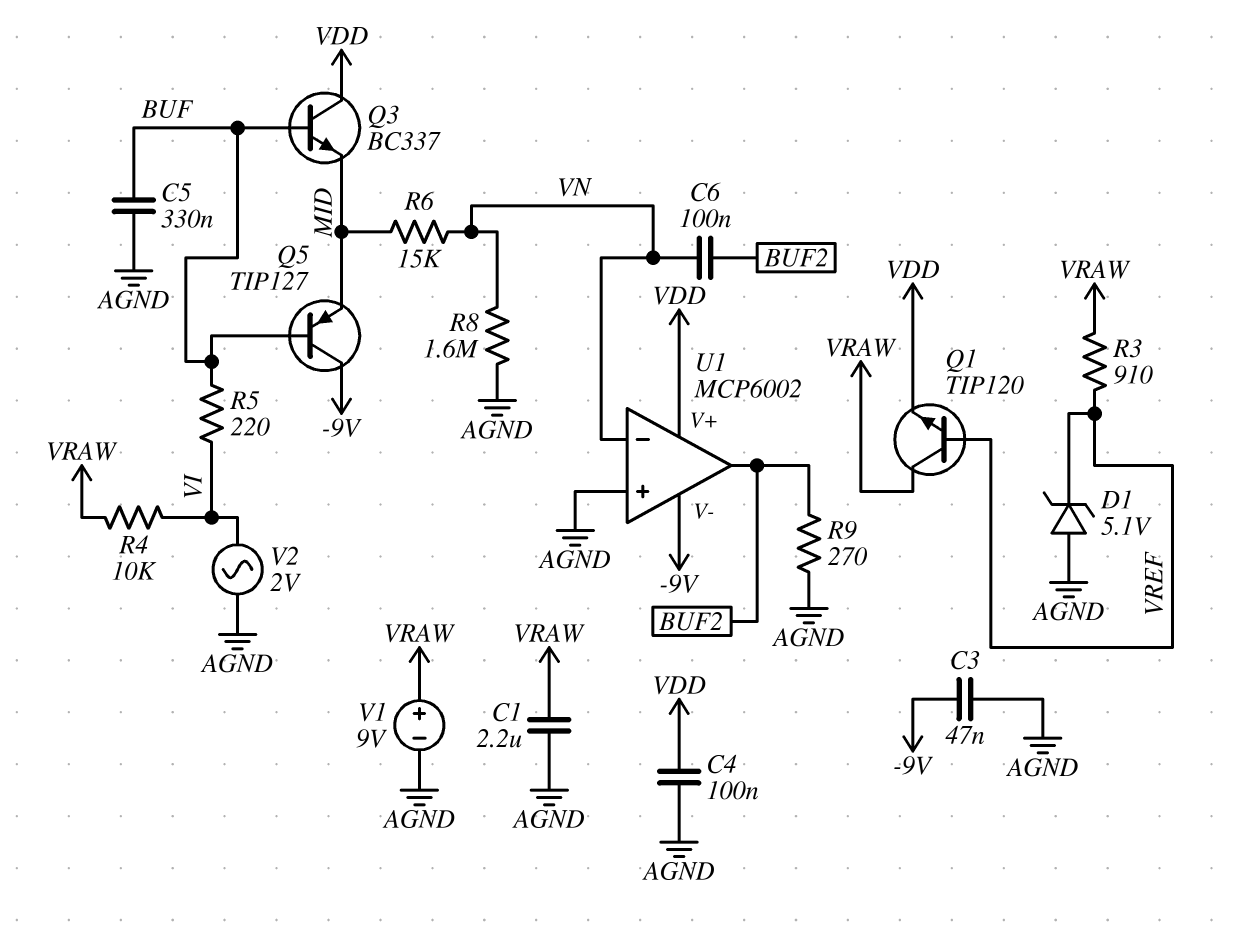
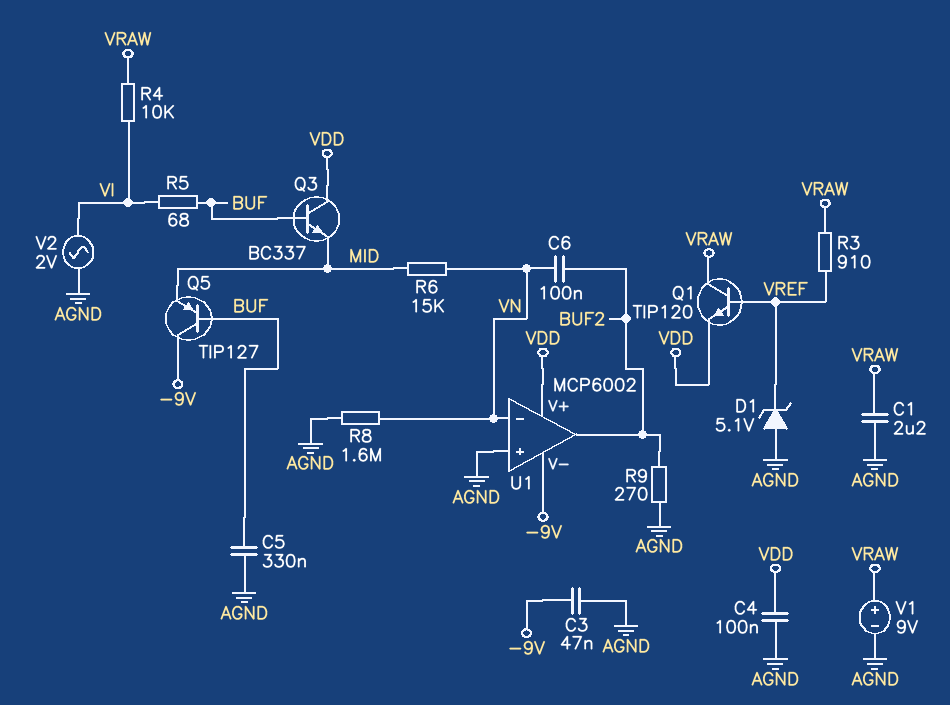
R5: 220 (BUF, VI) -> 68 (BUF, VI)

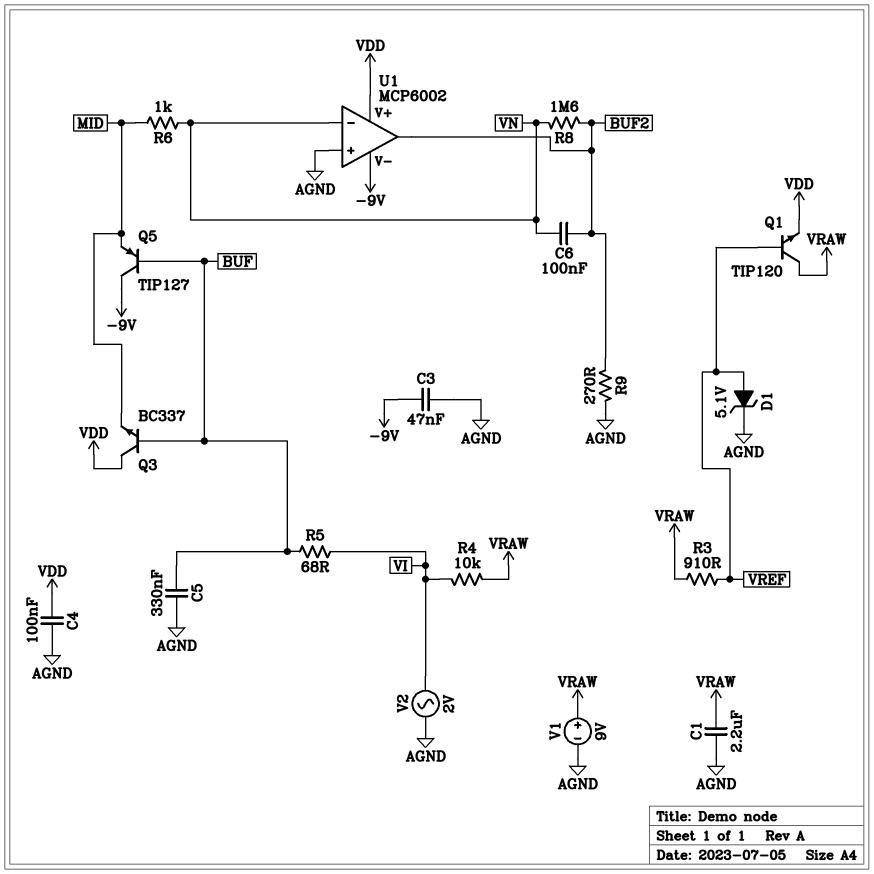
D1: zener 5.1V (A AGND, K VREF) -> zener 5.1V (A VREF, K AGND)
R6: 15k (MID, VN) -> 1k (MID, VN)
R8: 1.6M (AGND, VN) -> 1.6M (BUF2, VN)

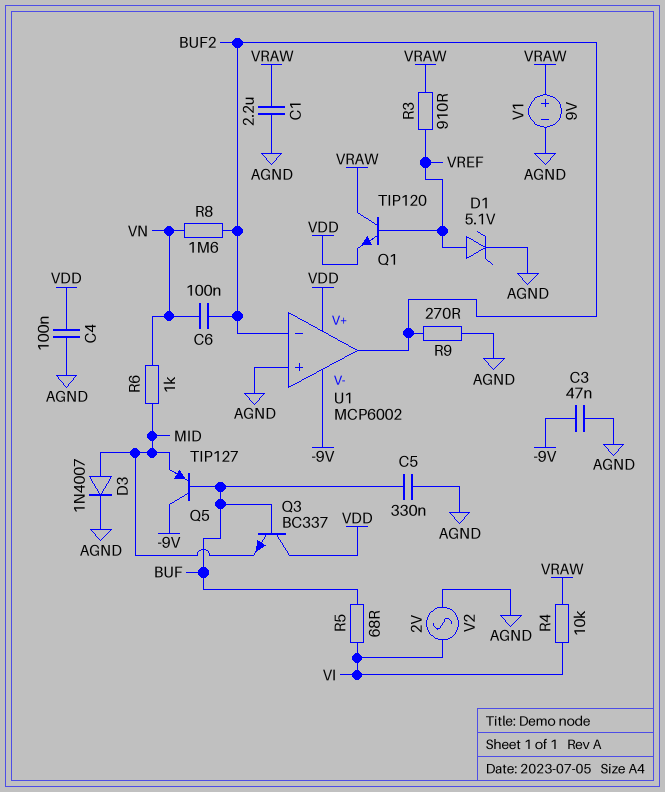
D3: none -> diode 1N4007 (A MID, K AGND)
U1 pin in-: VN -> BUF2

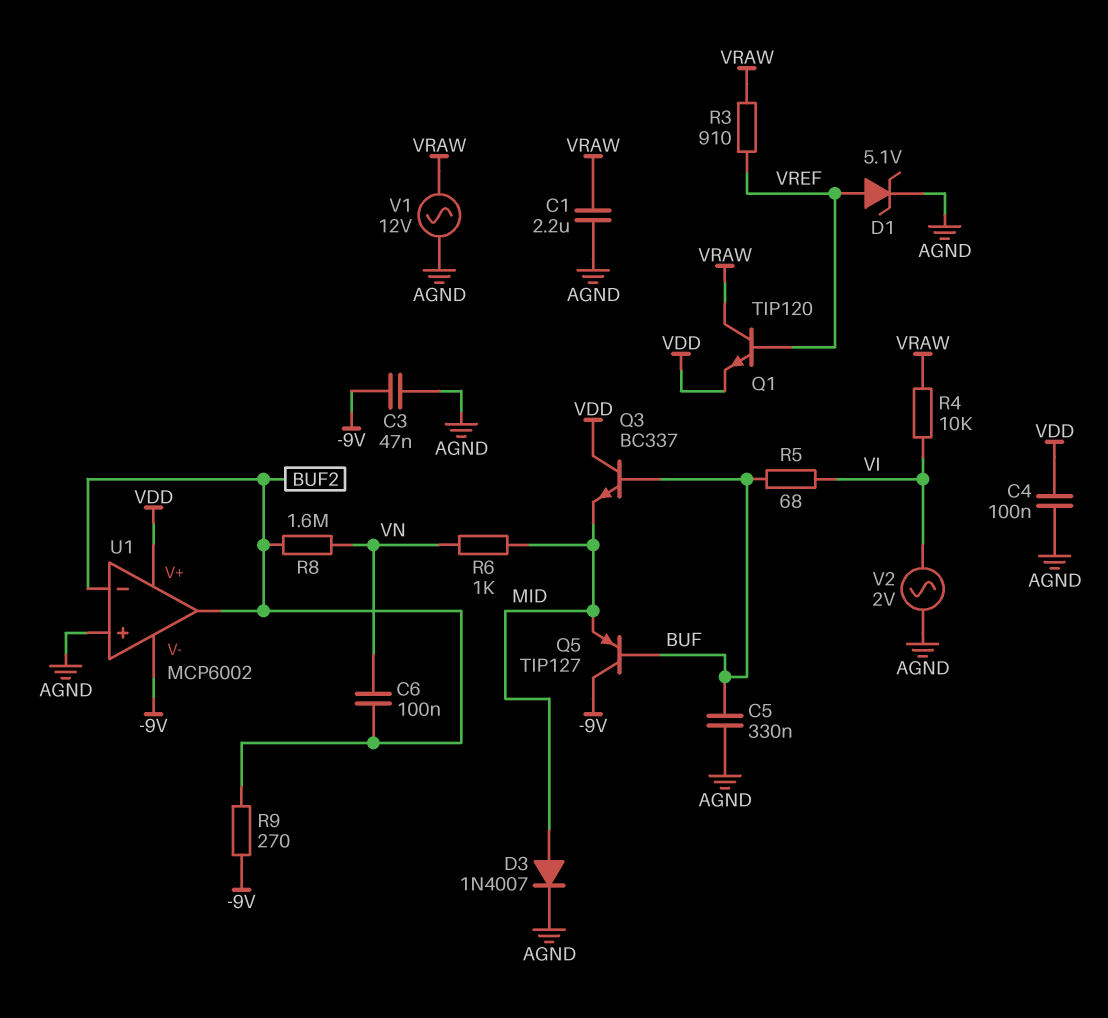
R9: 270 (AGND, BUF2) -> 270 (-9V, BUF2)
V1: 9V (plus VRAW, minus AGND) -> AC 12V (AGND, VRAW)

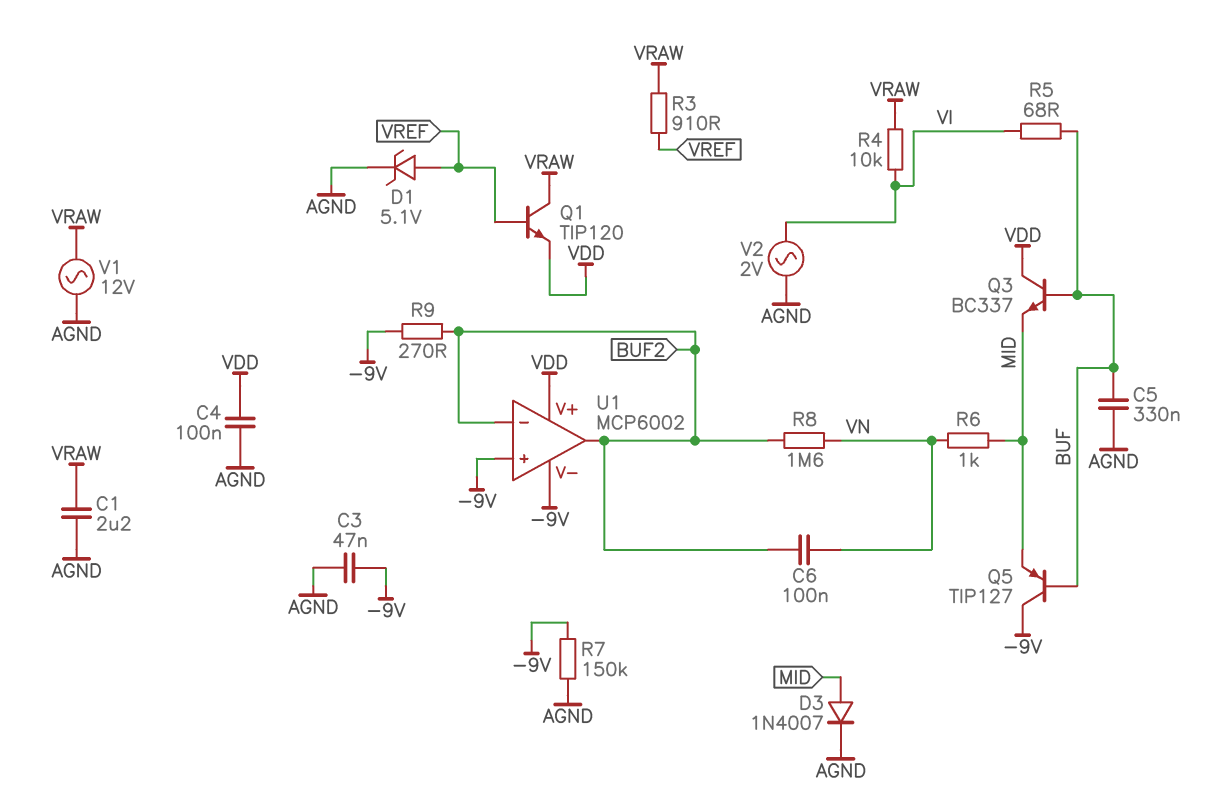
R7: none -> 150k (-9V, AGND)
U1 pin in+: AGND -> -9V

